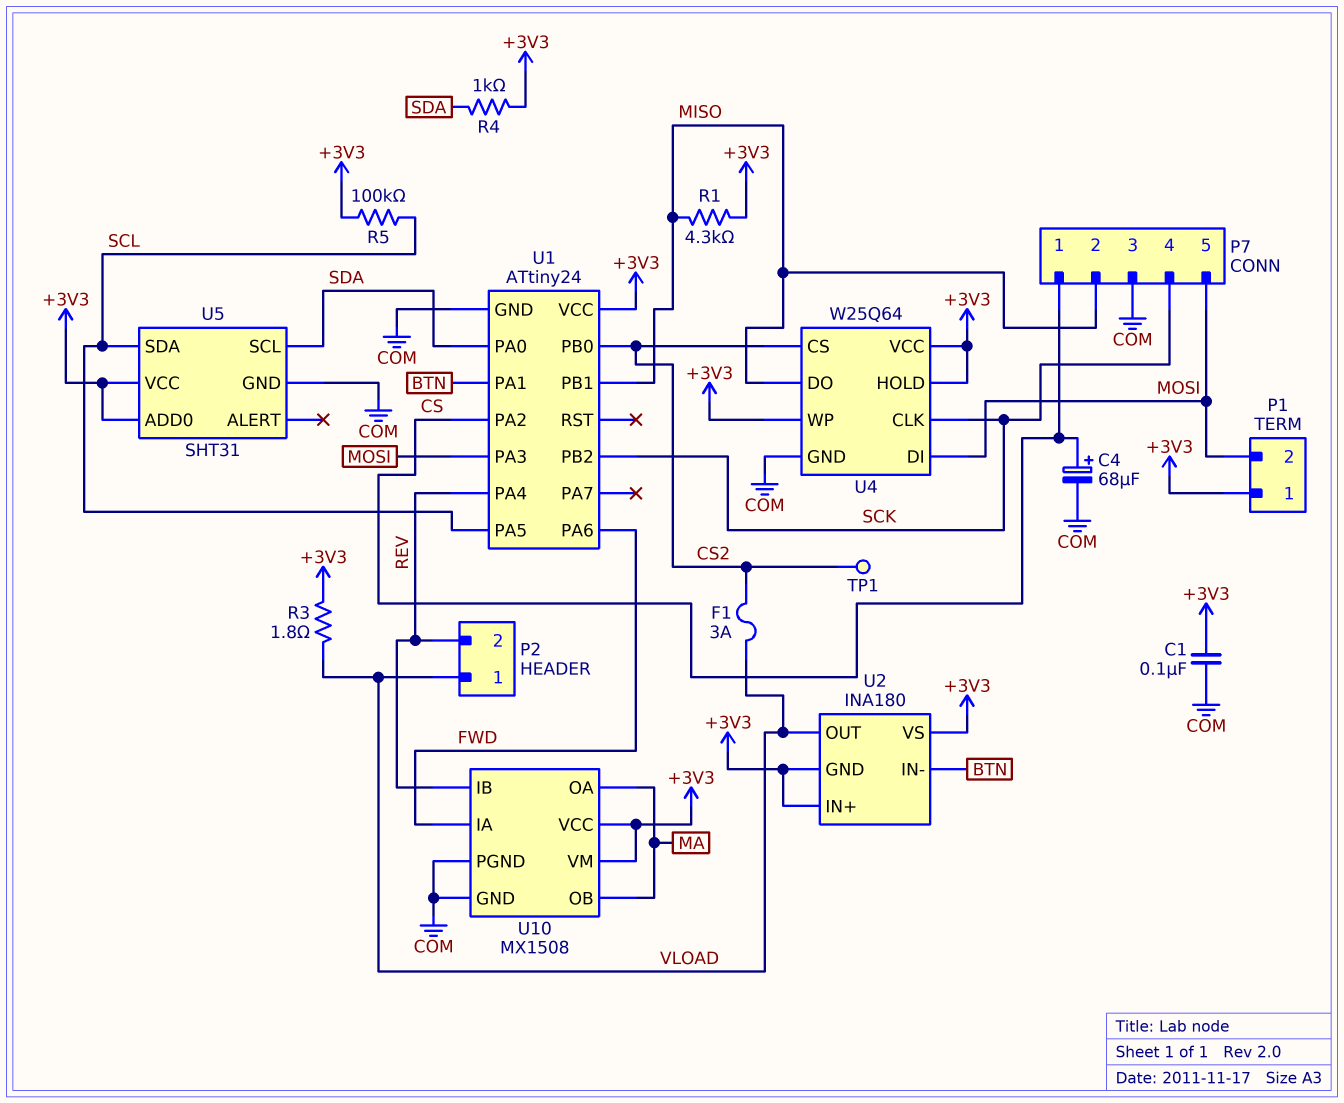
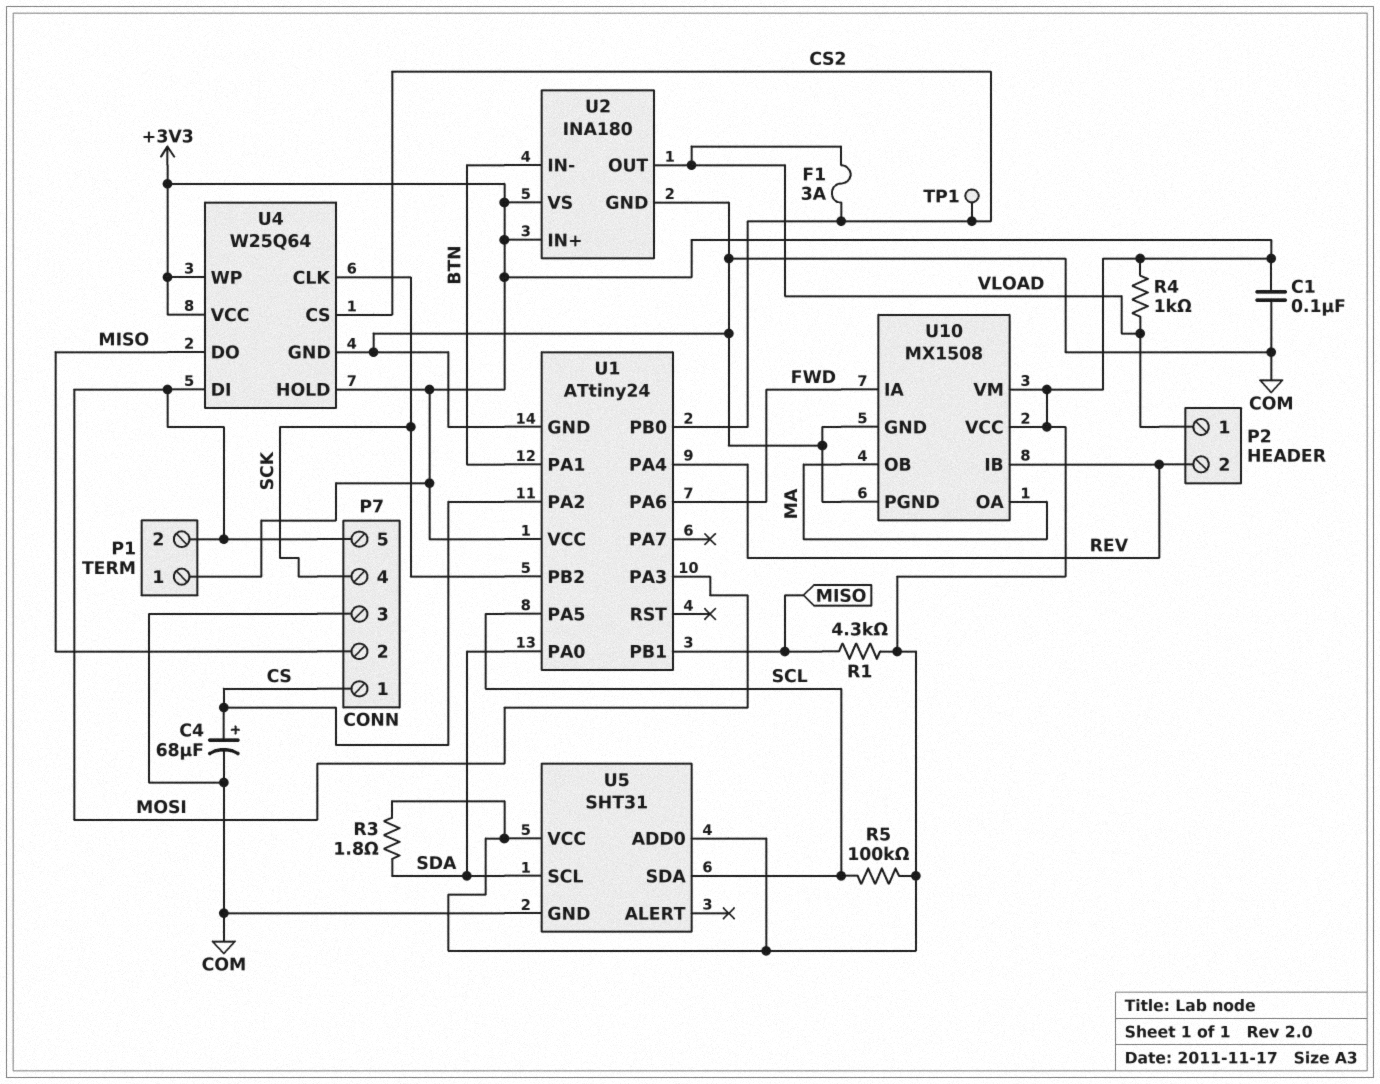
R3: 1.8 (+3V3, VLOAD) -> 1.8 (+3V3, SDA)
R4: 1k (+3V3, SDA) -> 1k (+3V3, VLOAD)
U2 pin GND: +3V3 -> COM

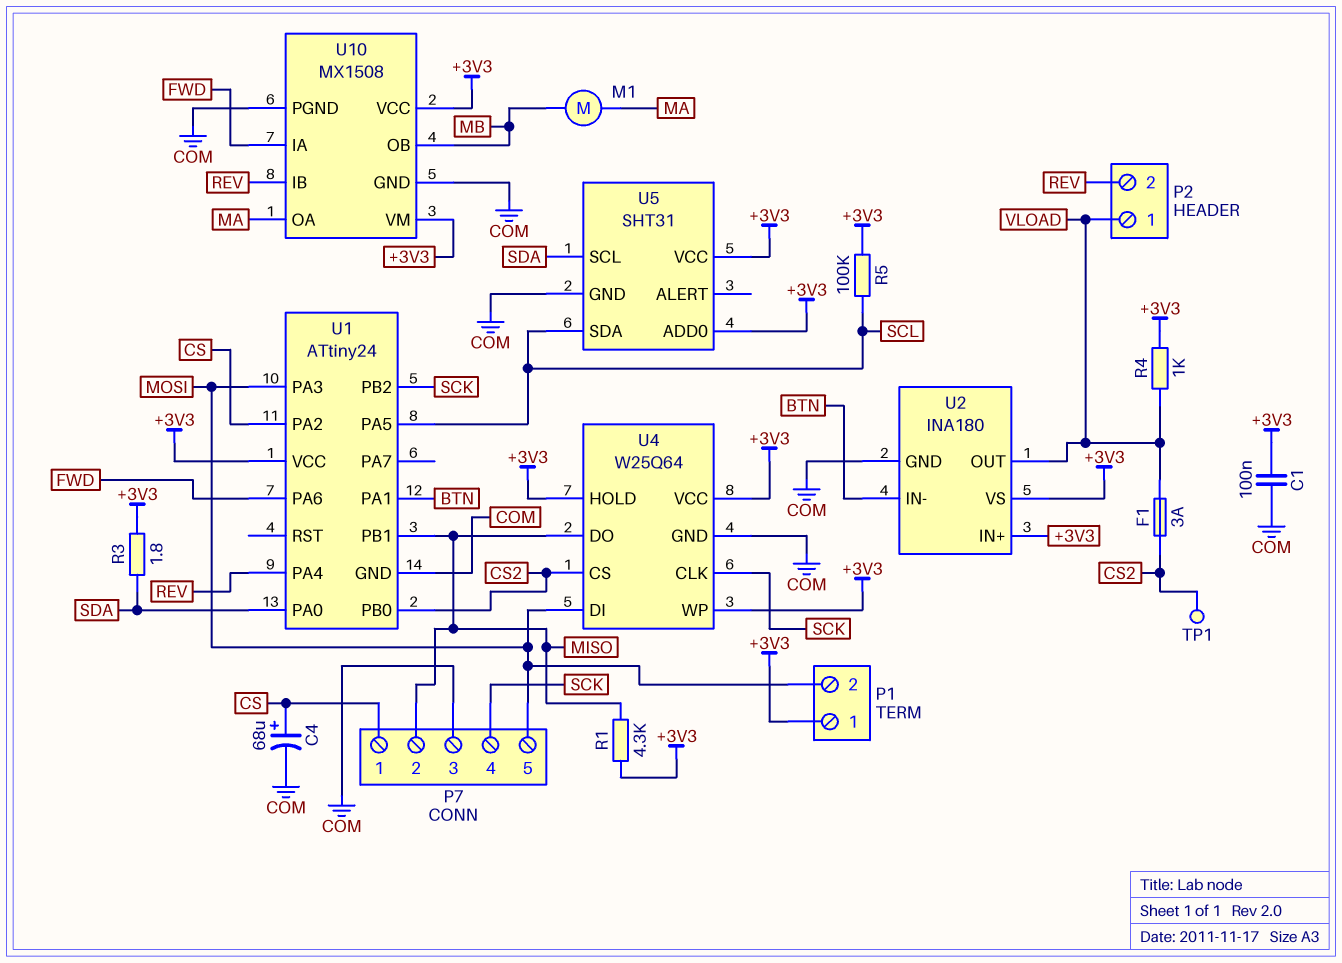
M1: none -> motor (MA, MB)
U10 pin OB: MA -> MB

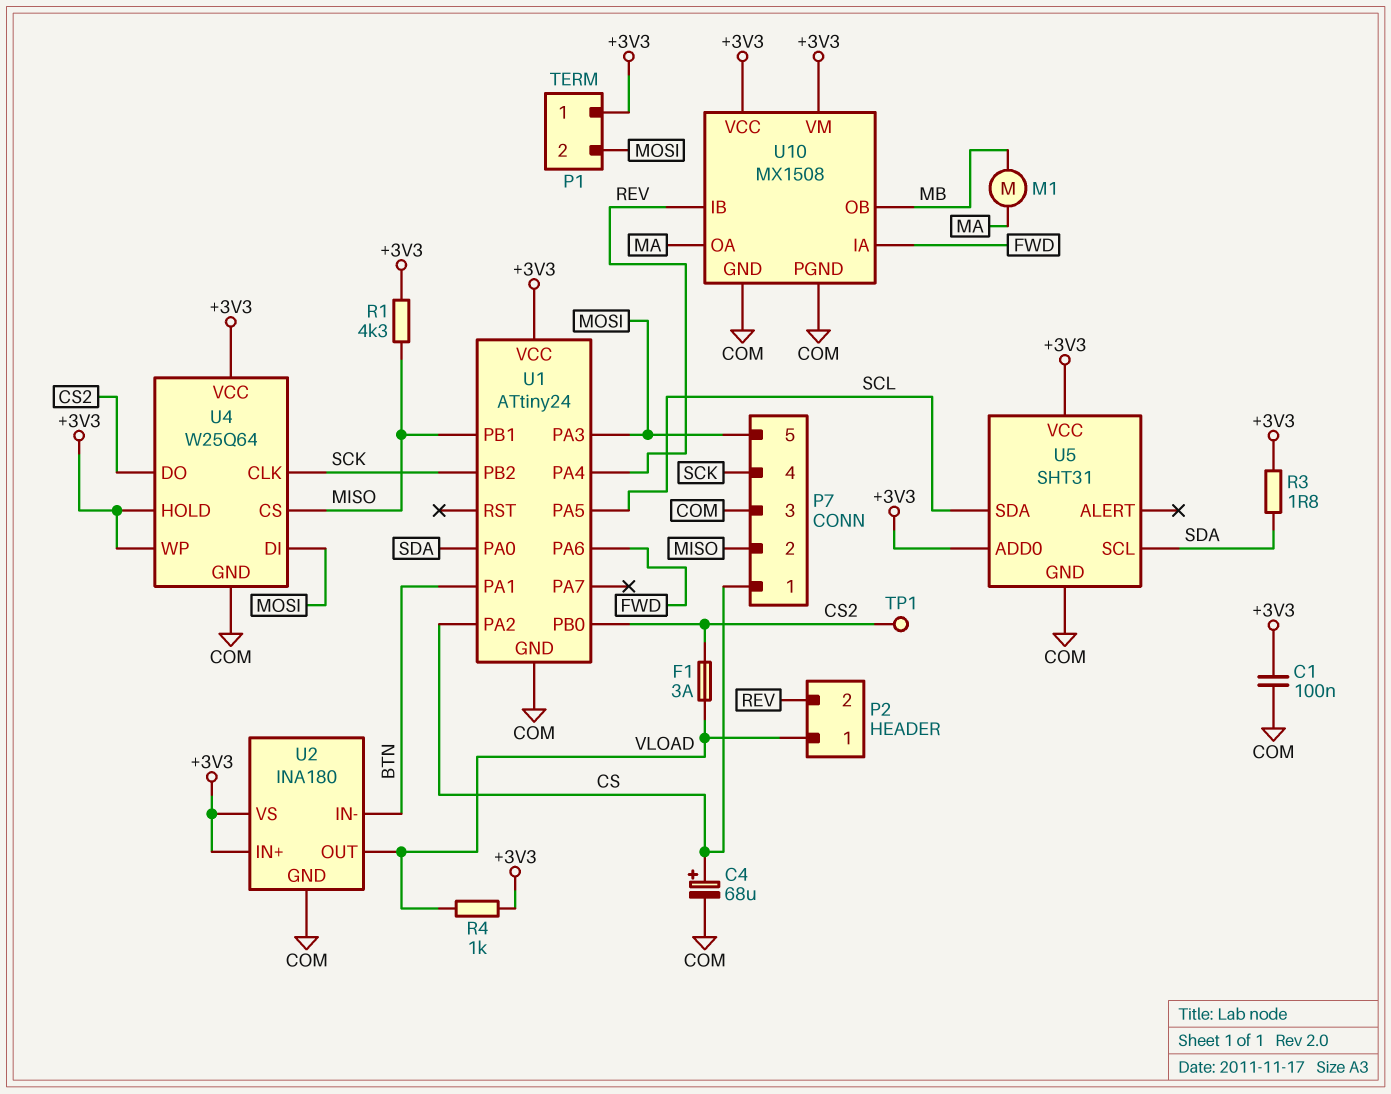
R5: 100k (+3V3, SCL) -> none
U4 pin CS: CS2 -> MISO
U4 pin DO: MISO -> CS2

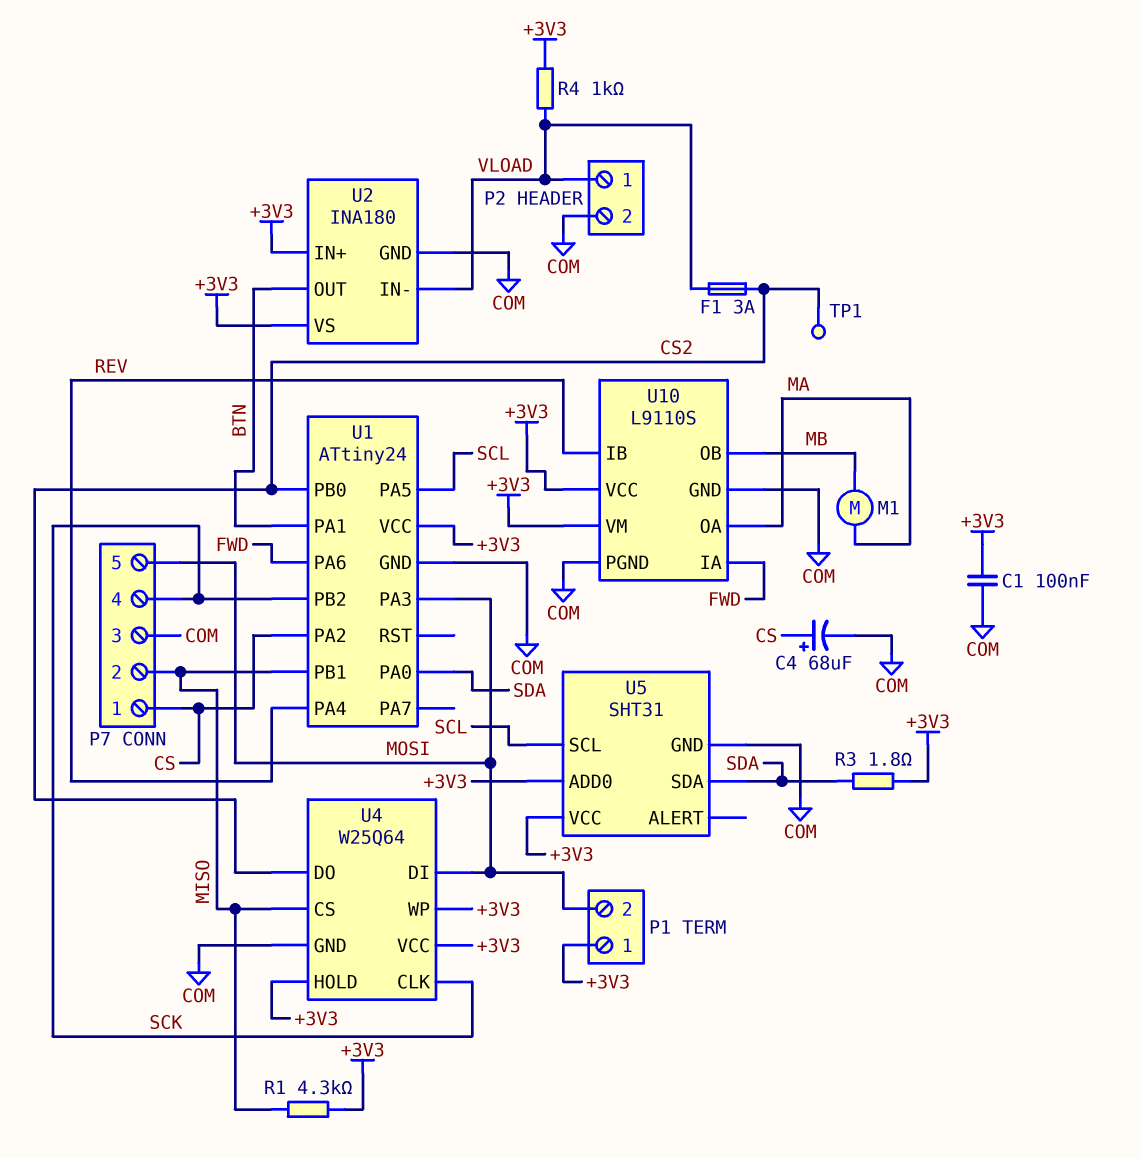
P2 pin 2: REV -> COM
U2 pin IN-: BTN -> VLOAD
U2 pin OUT: VLOAD -> BTN
U5 pin SCL: SDA -> SCL
U5 pin SDA: SCL -> SDA
U10: MX1508 -> L9110S

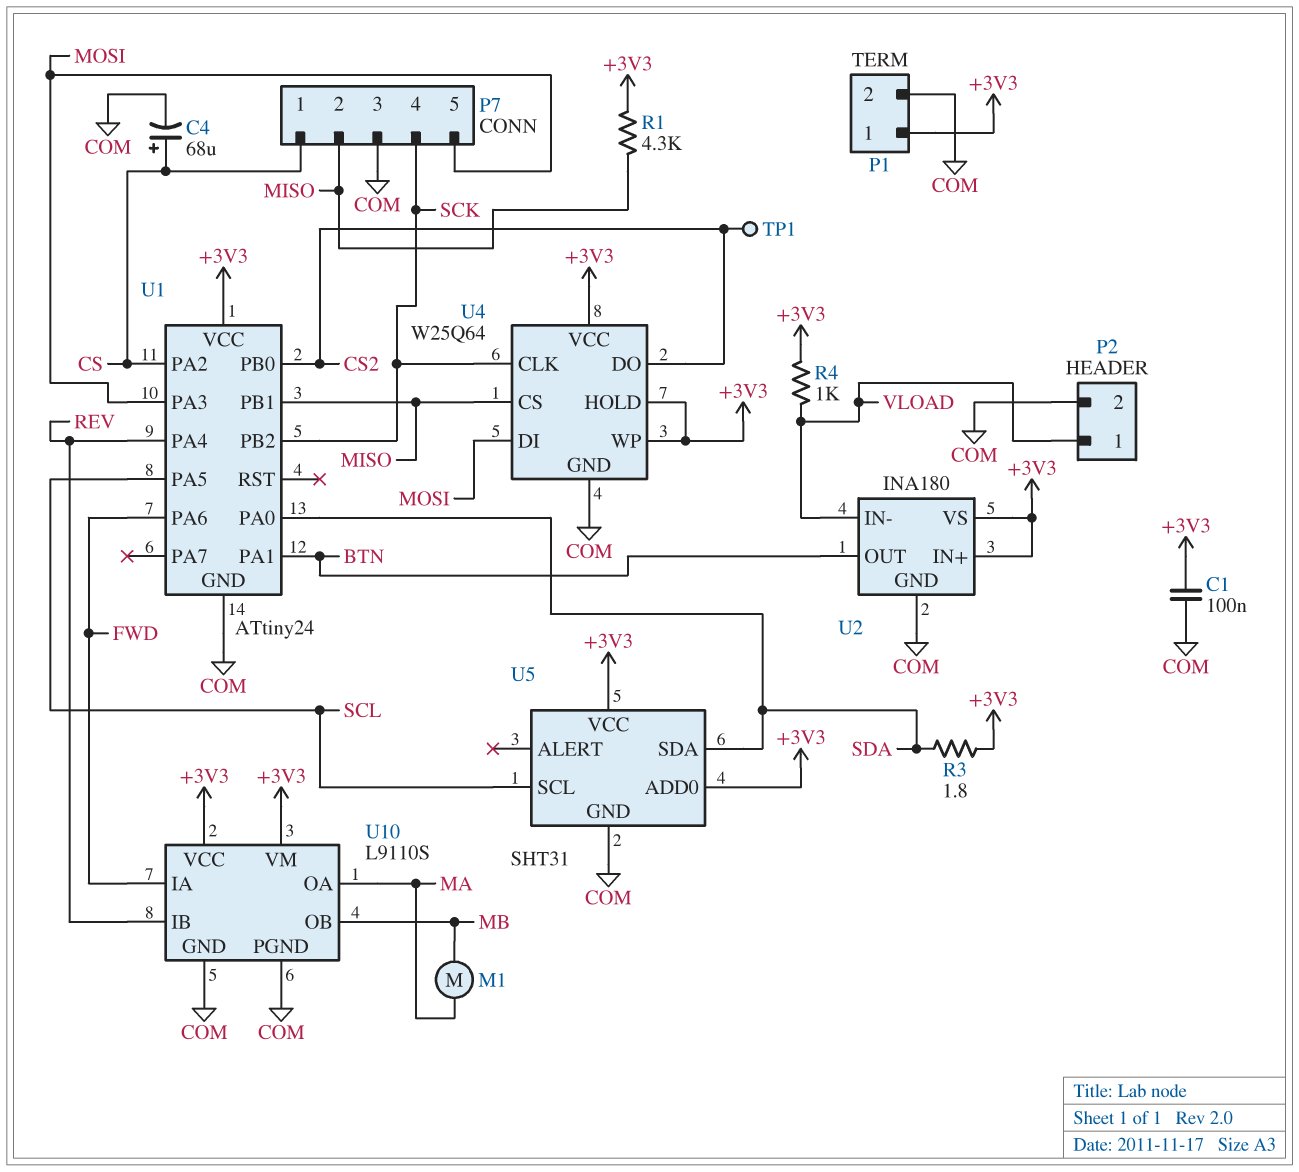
F1: 3A (CS2, VLOAD) -> none
P1 pin 2: MOSI -> COM

